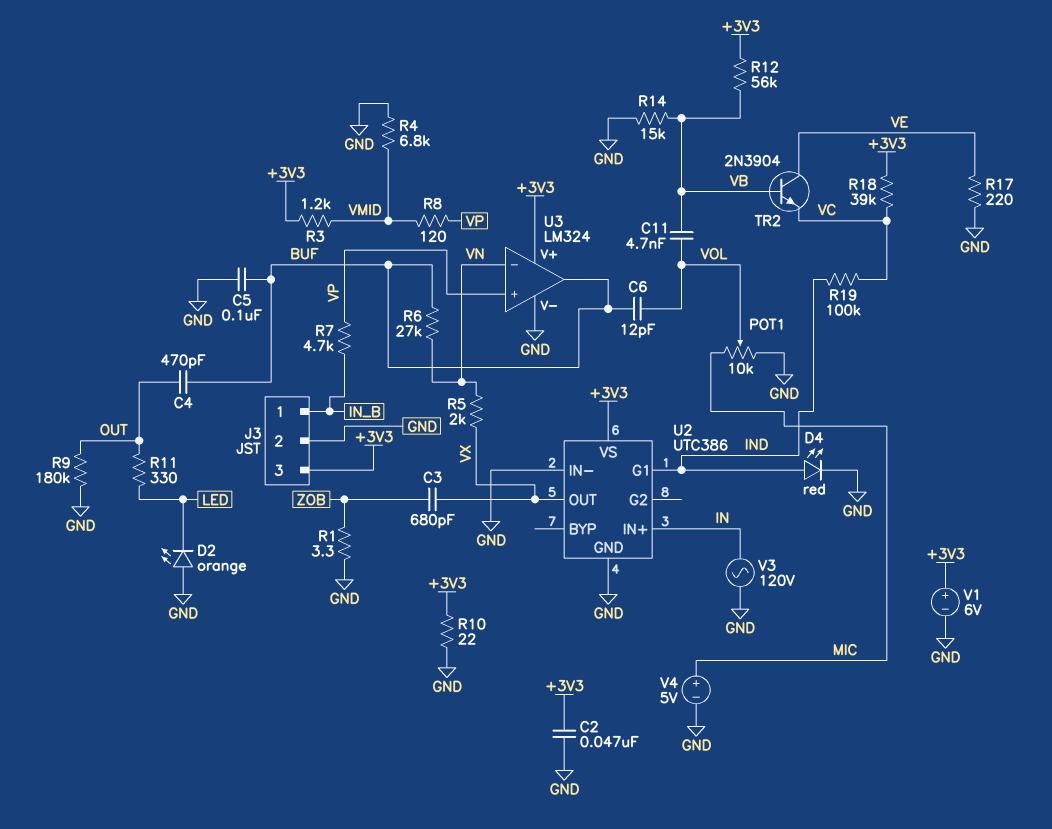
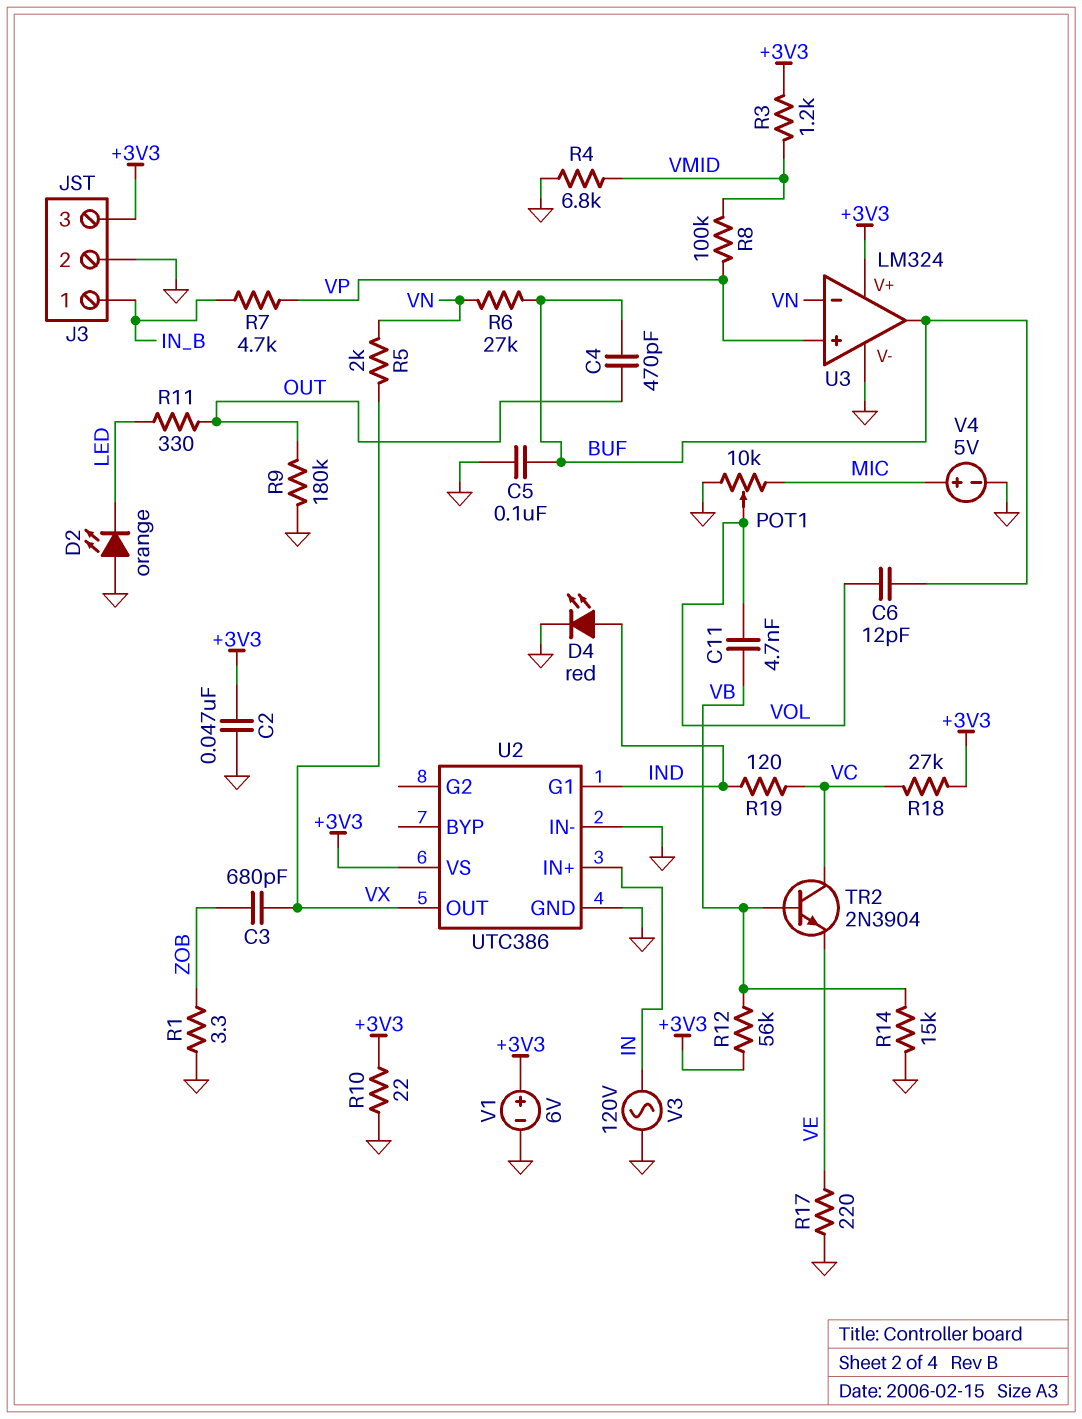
R8: 120 (VMID, VP) -> 100k (VMID, VP)
R18: 39k (+3V3, VC) -> 27k (+3V3, VC)
R19: 100k (IND, VC) -> 120 (IND, VC)
TR2: NPN 2N3904 (B VB, C VE, E VC) -> NPN 2N3904 (B VB, C VC, E VE)

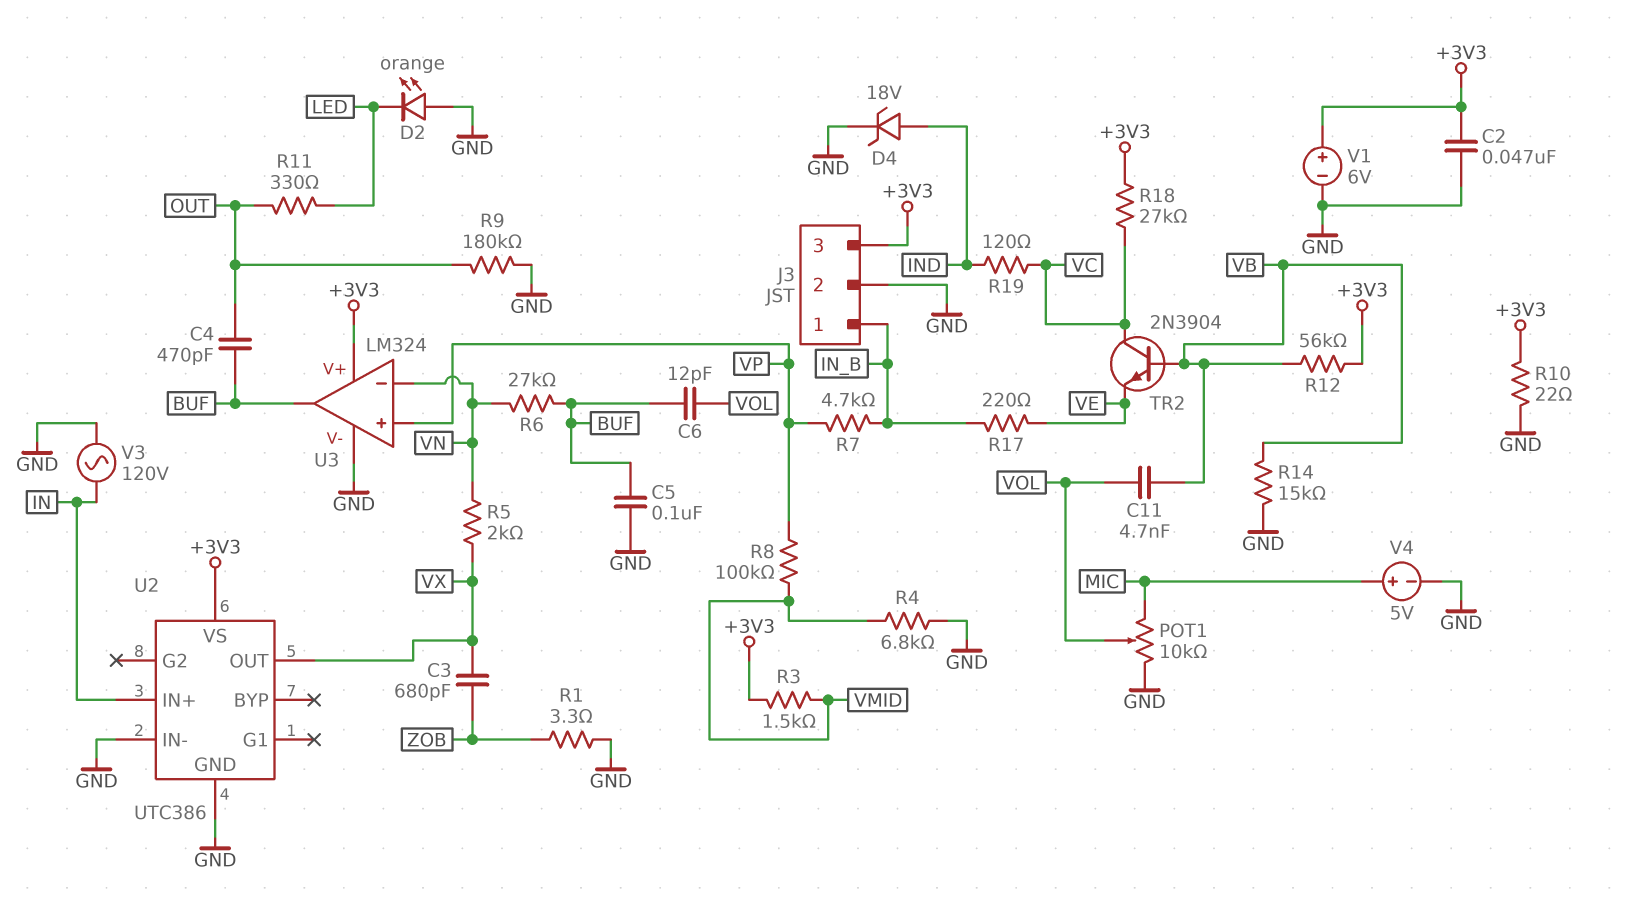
D4: LED red (A IND, K GND) -> zener 18V (A IND, K GND)
R3: 1.2k (+3V3, VMID) -> 1.5k (+3V3, VMID)
R17: 220 (GND, VE) -> 220 (IN_B, VE)
U2 pin G1: IND -> none

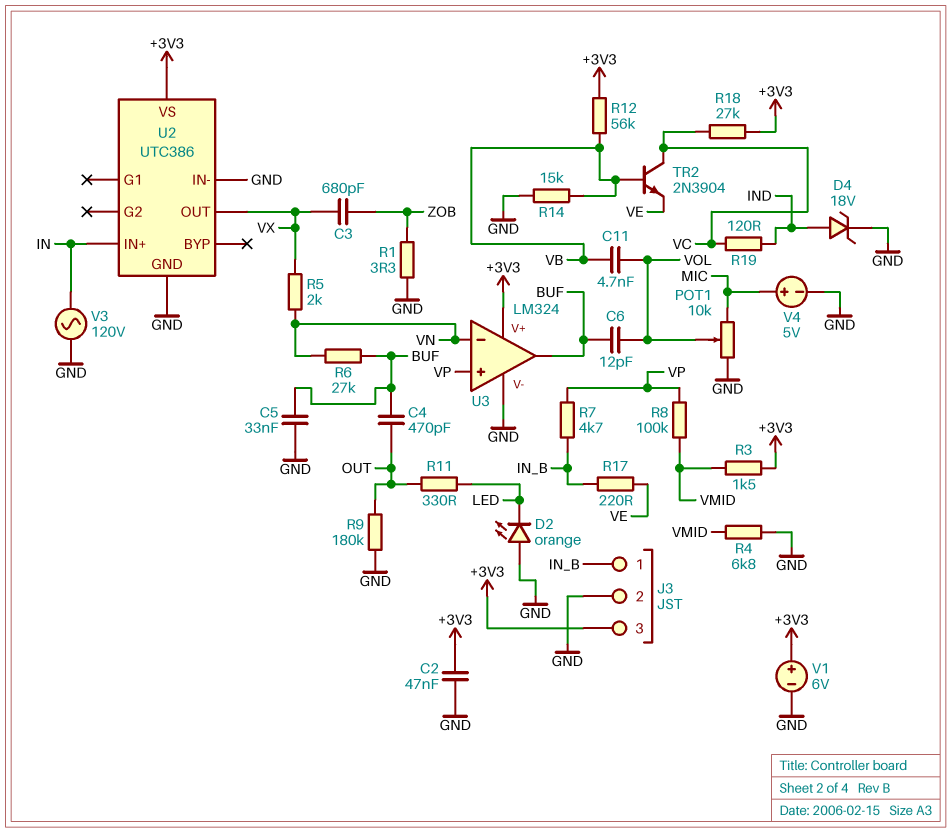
C5: 100nF (BUF, GND) -> 33nF (BUF, GND)
R10: 22 (+3V3, GND) -> none

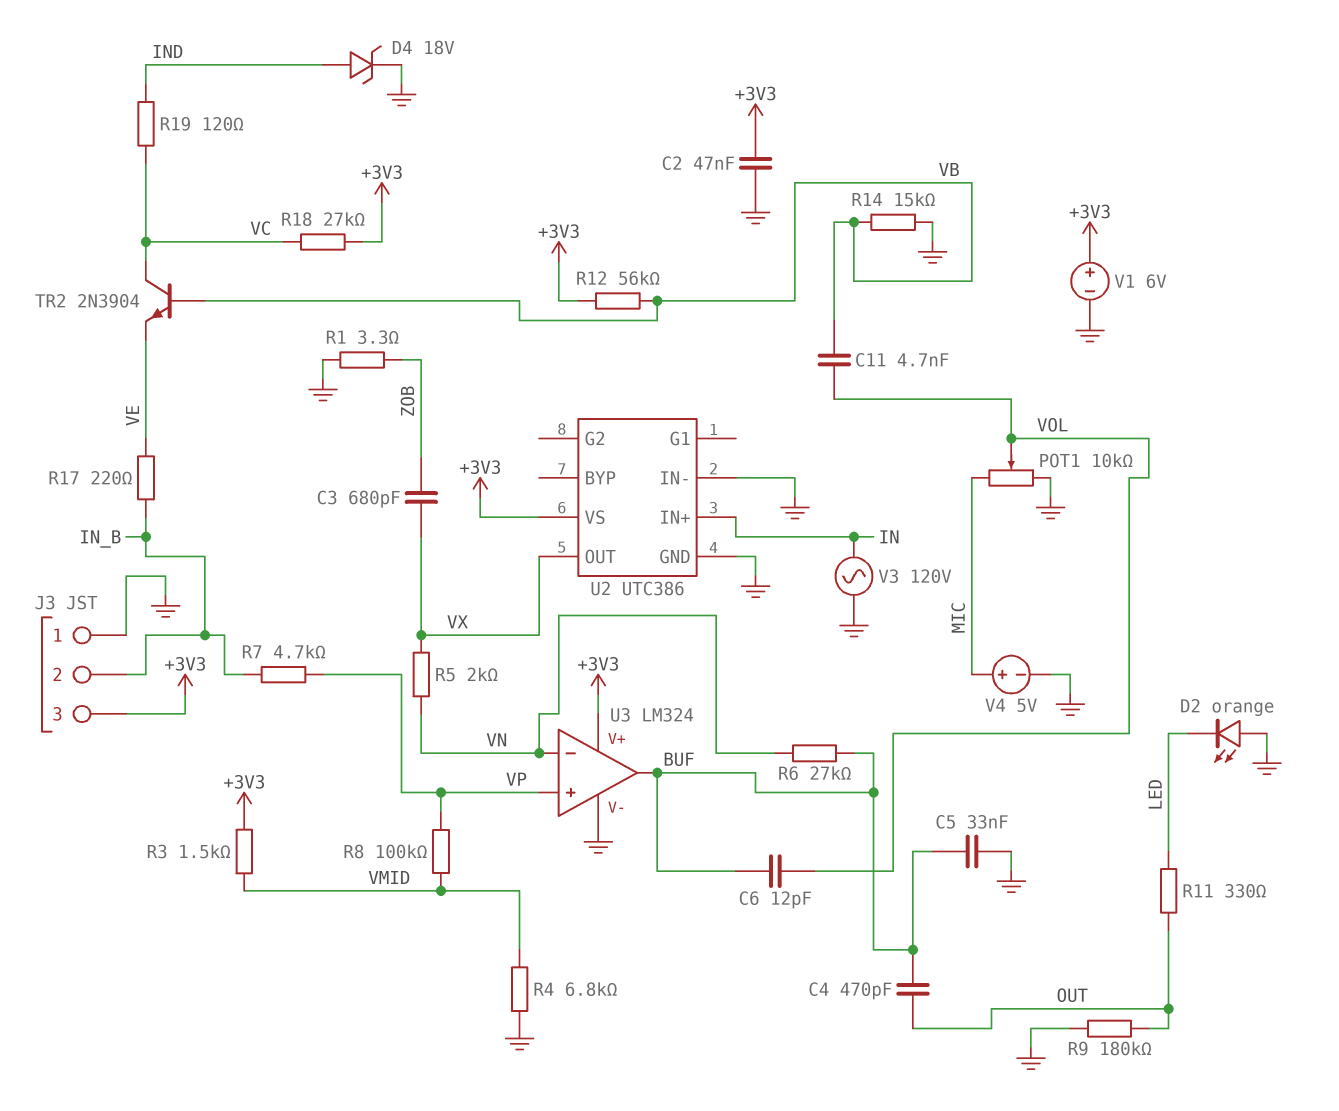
J3 pin 1: IN_B -> GND
J3 pin 2: GND -> IN_B

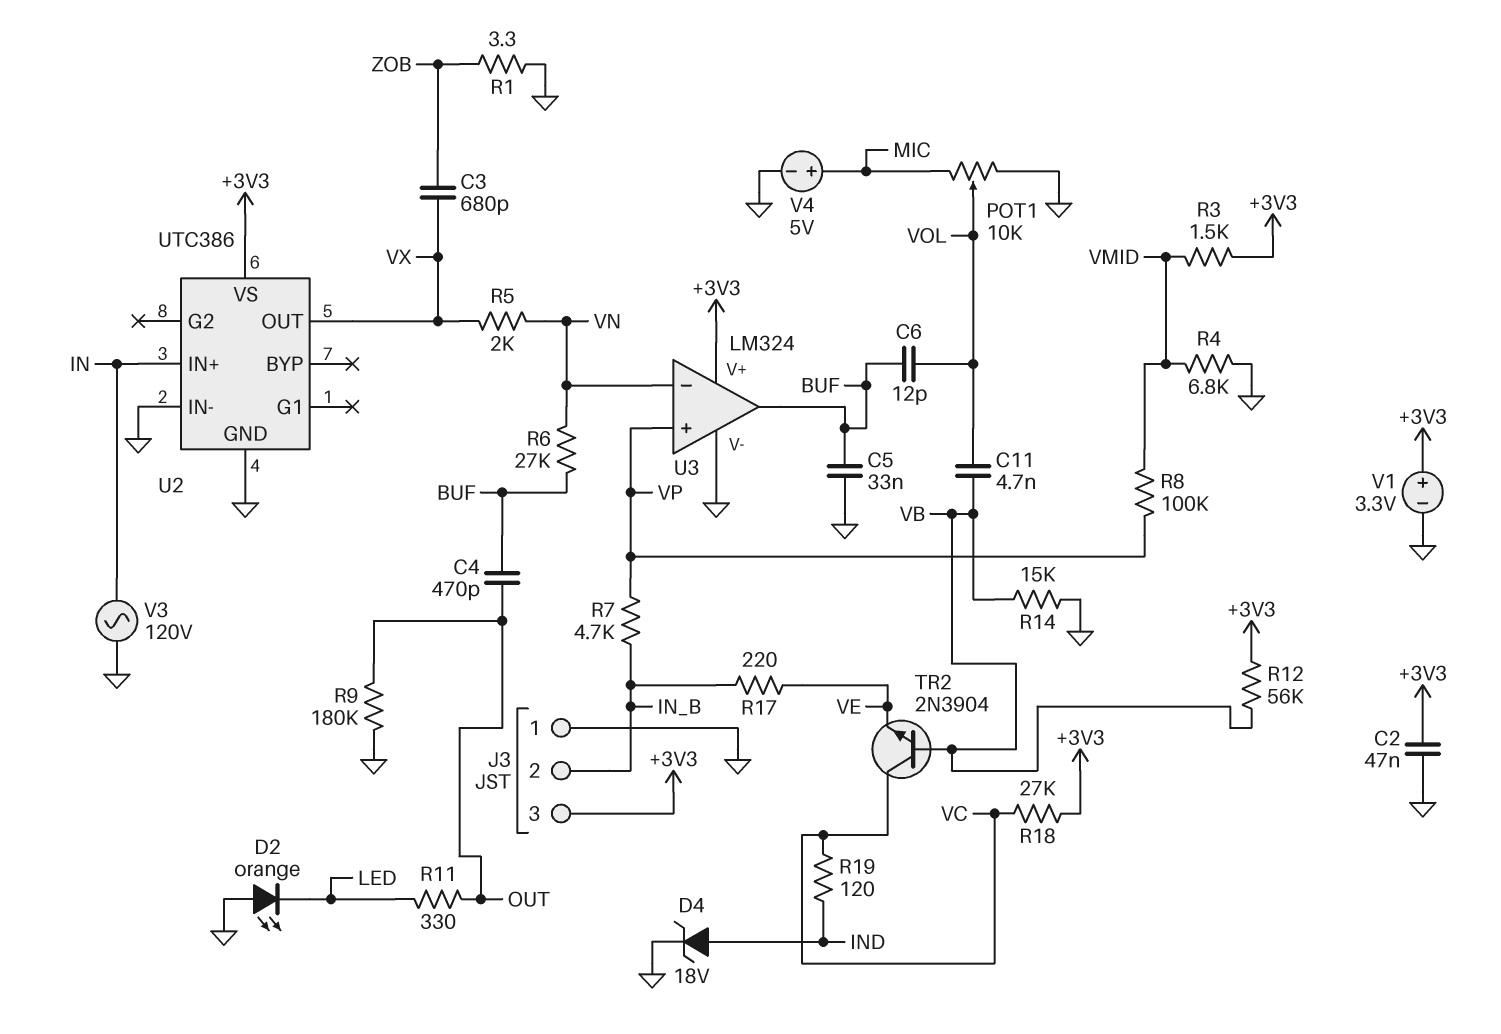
V1: 6V (plus +3V3, minus GND) -> 3.3V (plus +3V3, minus GND)

